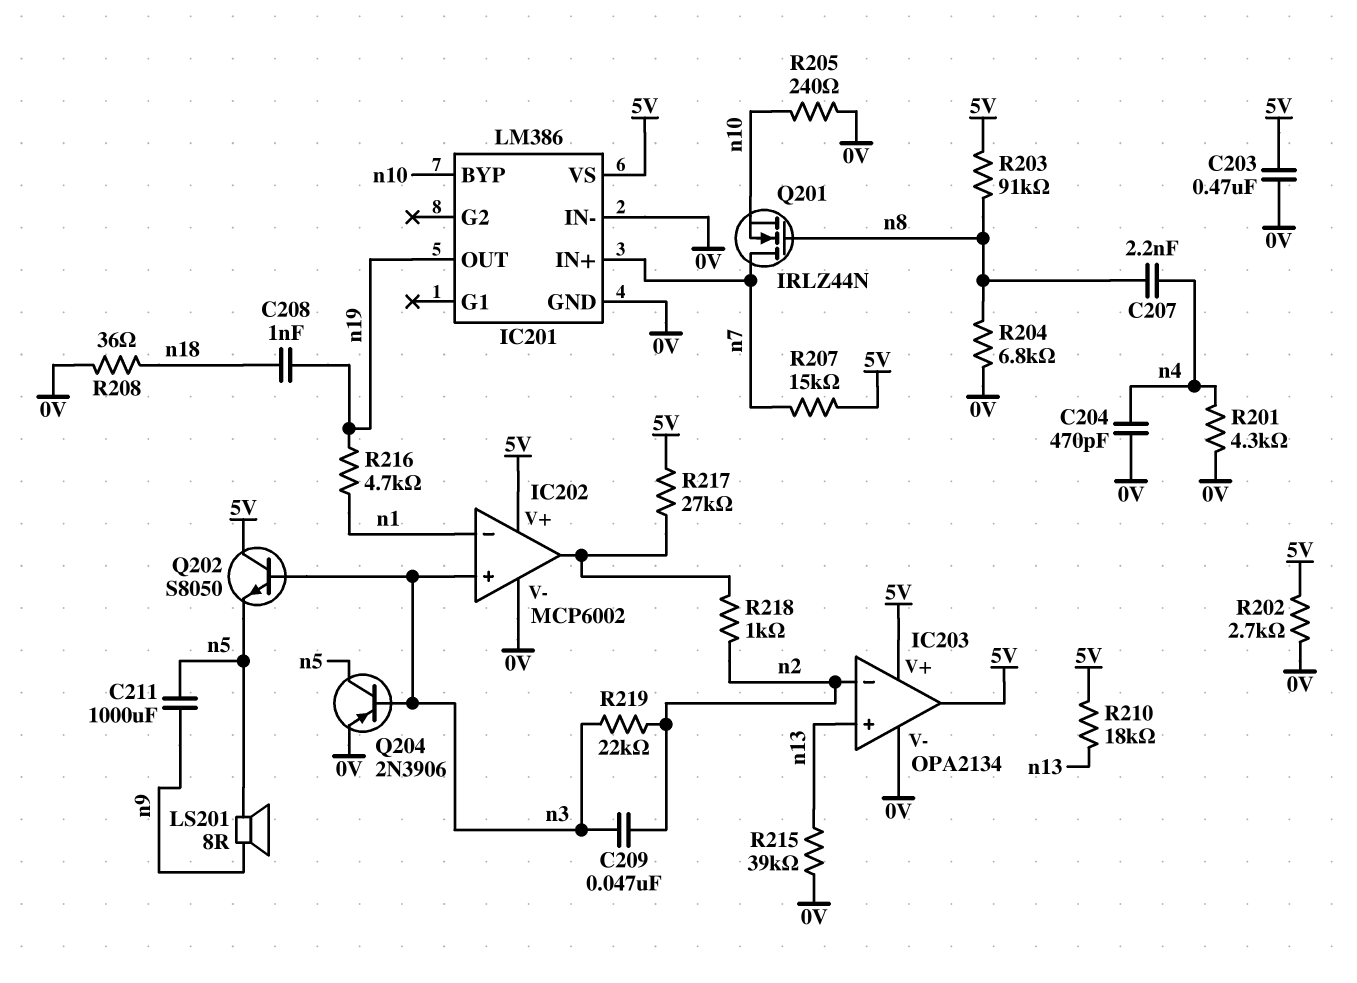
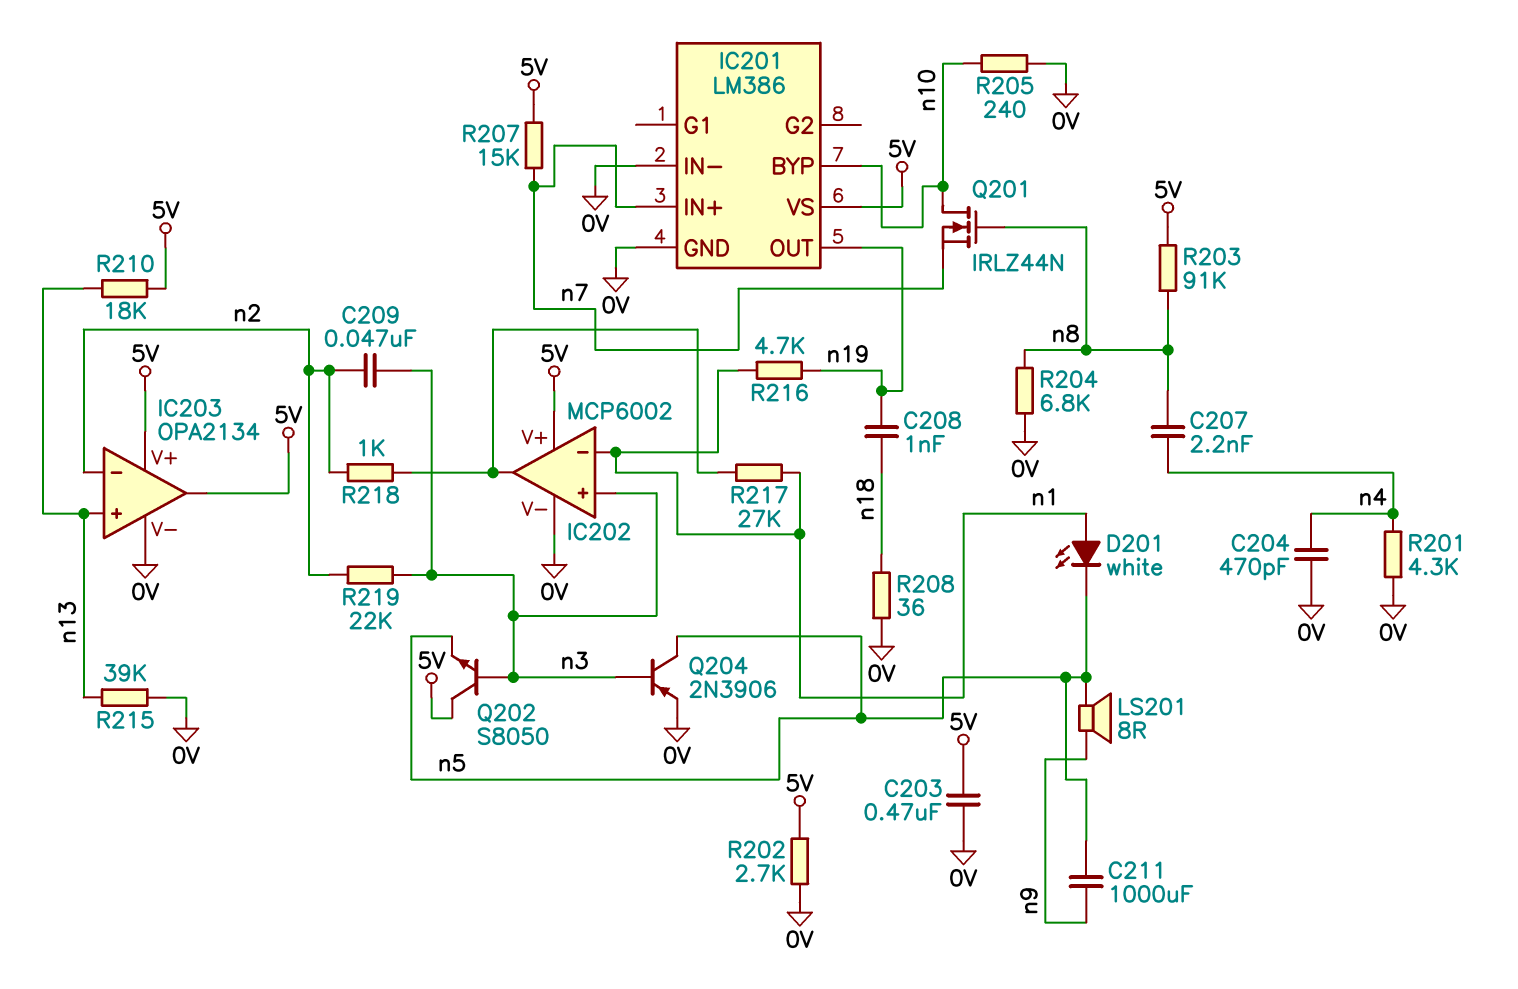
D201: none -> LED white (A n1, K n5)
Q201: NMOS IRLZ44N (G n8, D n7, S n10) -> NMOS IRLZ44N (G n8, D n10, S n7)
R217: 27k (5V, IC202/out) -> 27k (IC202/out, n1)

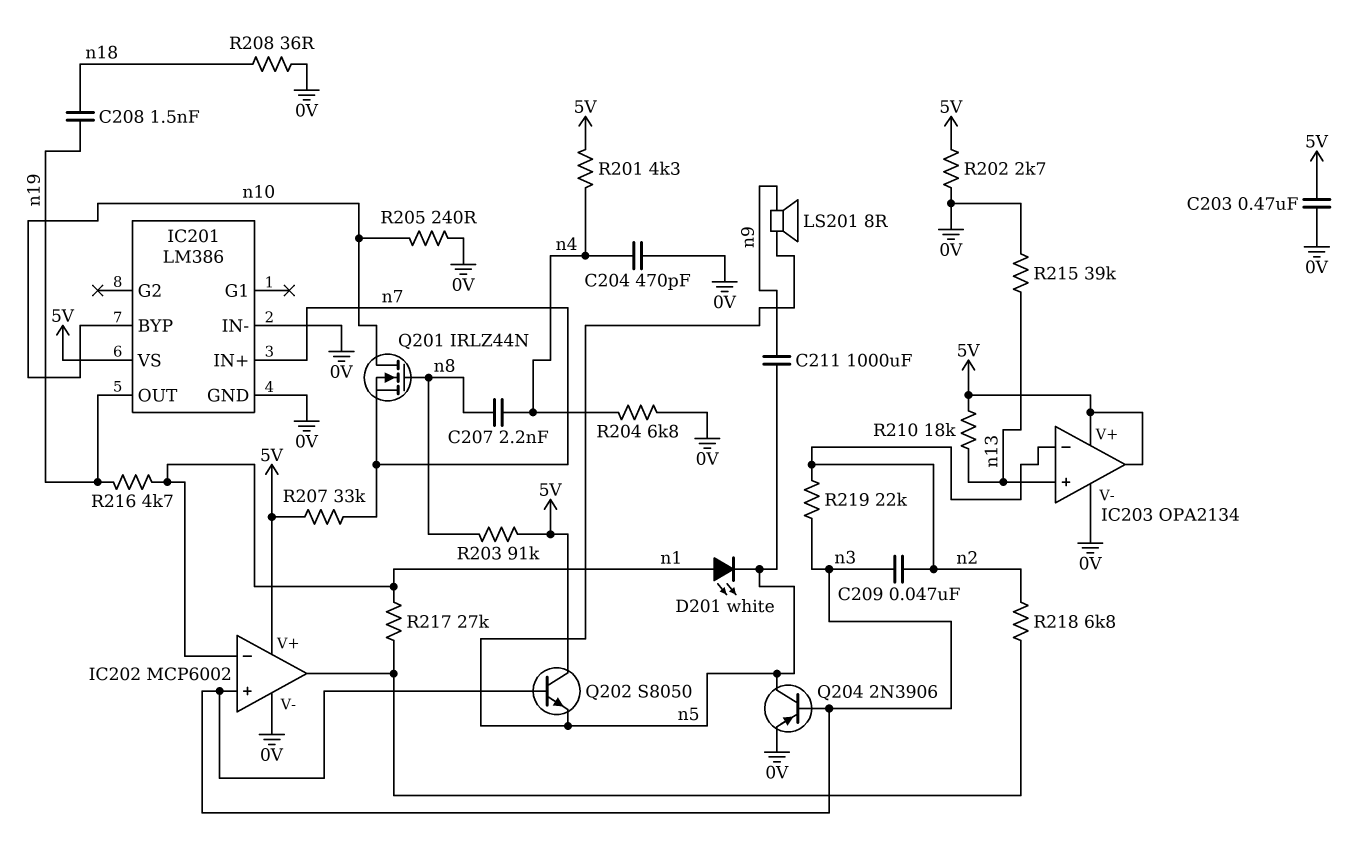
C208: 1nF (n18, n19) -> 1.5nF (n18, n19)
R201: 4.3k (0V, n4) -> 4.3k (5V, n4)
R204: 6.8k (0V, n8) -> 6.8k (0V, n4)
R207: 15k (5V, n7) -> 33k (5V, n7)
R218: 1k (IC202/out, n2) -> 6.8k (IC202/out, n2)

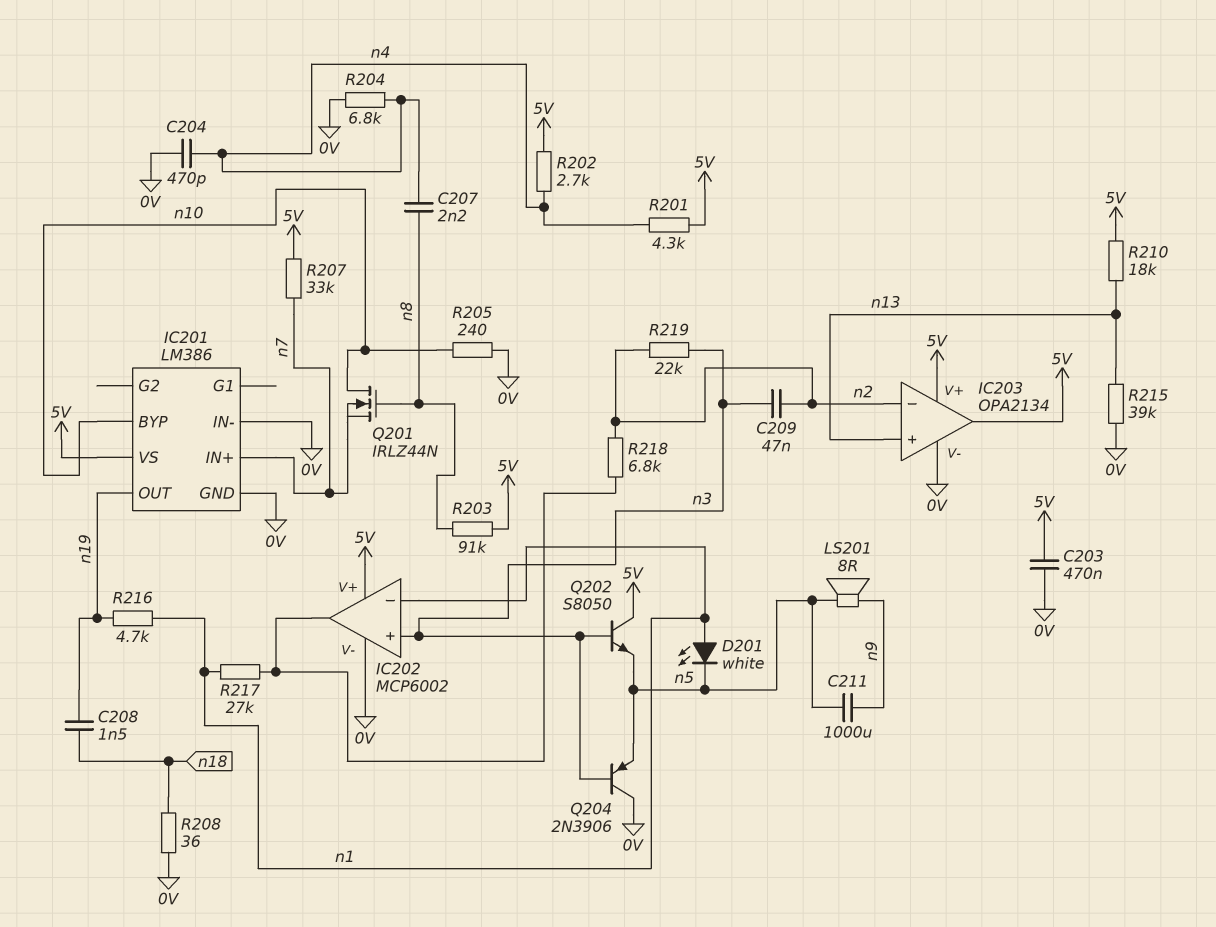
Q204: PNP 2N3906 (B n3, C n5, E 0V) -> PNP 2N3906 (B n3, C 0V, E n5)
R202: 2.7k (0V, 5V) -> 2.7k (5V, n4)

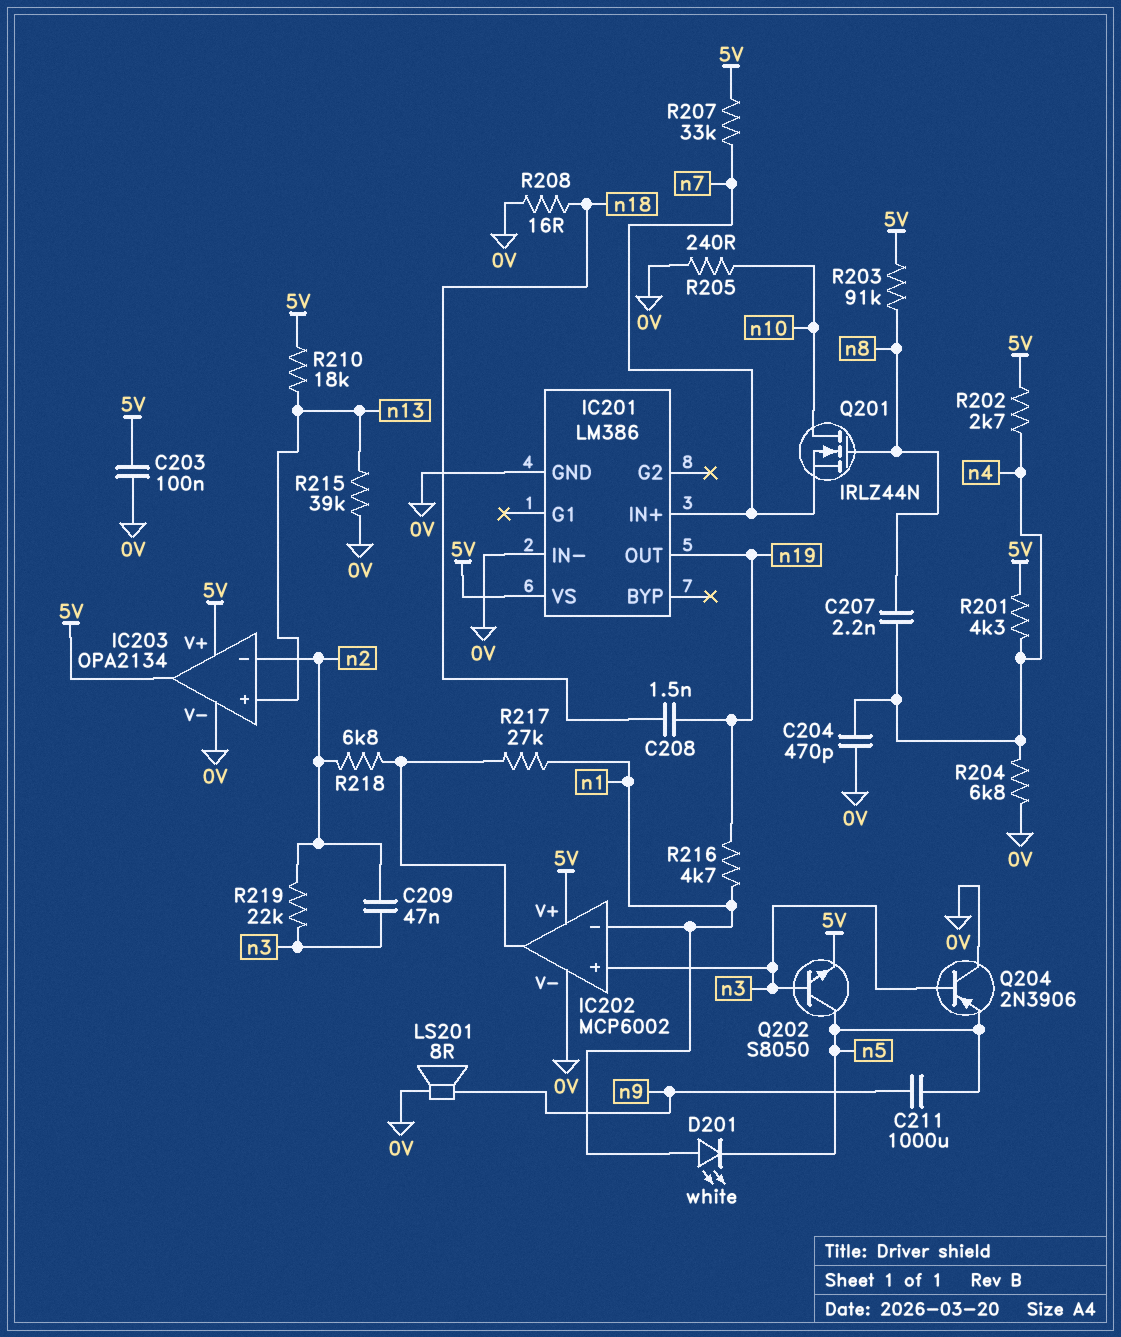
C203: 470nF (0V, 5V) -> 100nF (0V, 5V)
IC201 pin BYP: n10 -> none
LS201: speaker 8R (n5, n9) -> speaker 8R (0V, n9)
Q202: NPN S8050 (B n3, C 5V, E n5) -> NPN S8050 (B n3, C n5, E 5V)
R208: 36 (0V, n18) -> 16 (0V, n18)

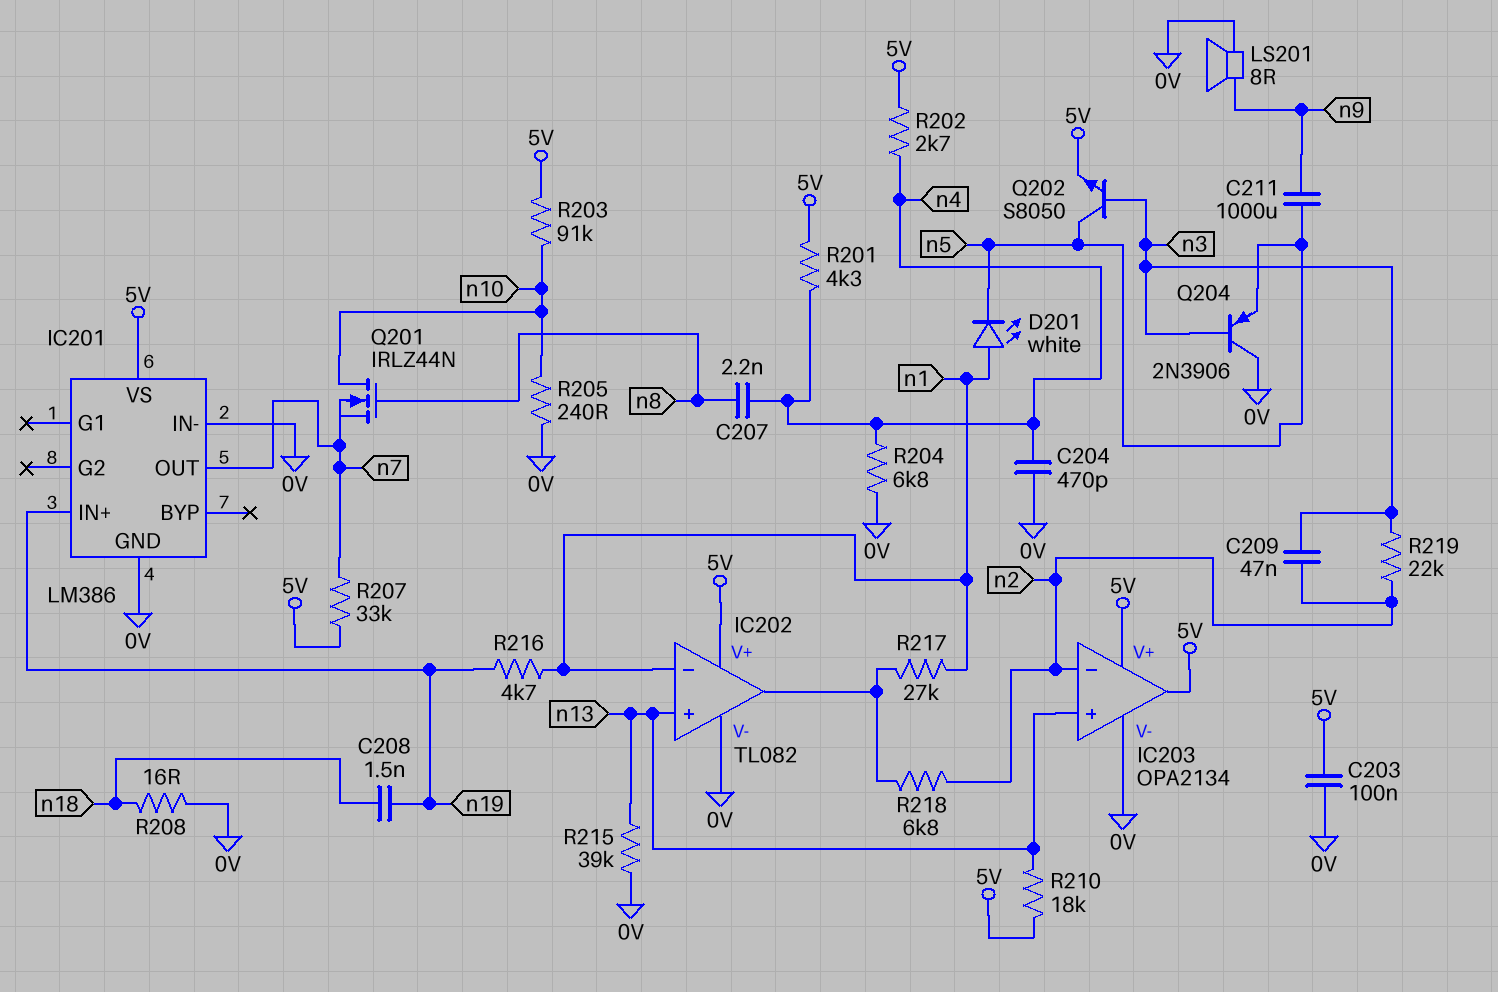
IC201 pin IN+: n7 -> n19
IC201 pin OUT: n19 -> n7
IC202: MCP6002 -> TL082
IC202 pin in+: n3 -> n13
R203: 91k (5V, n8) -> 91k (5V, n10)

